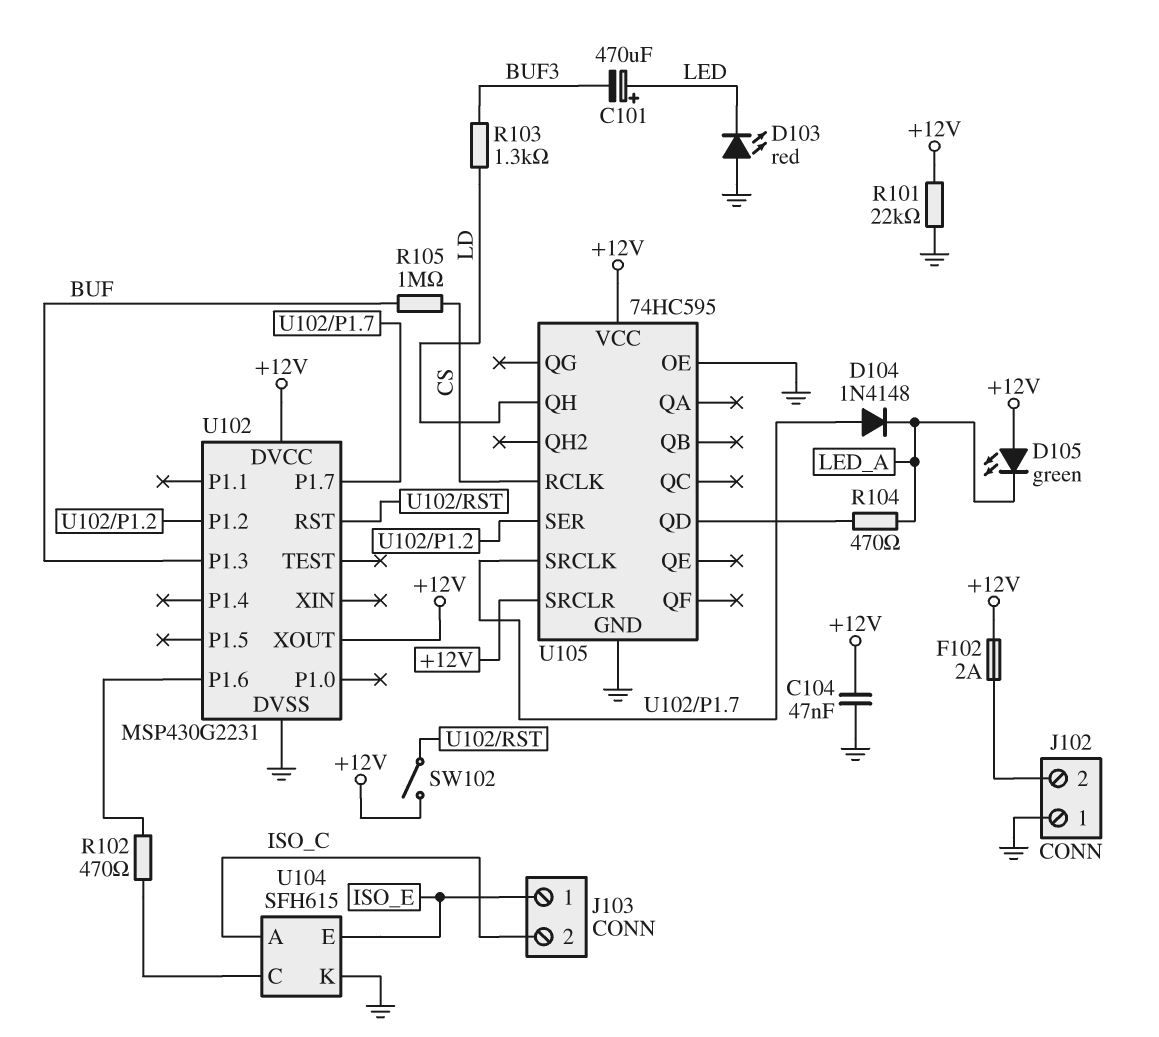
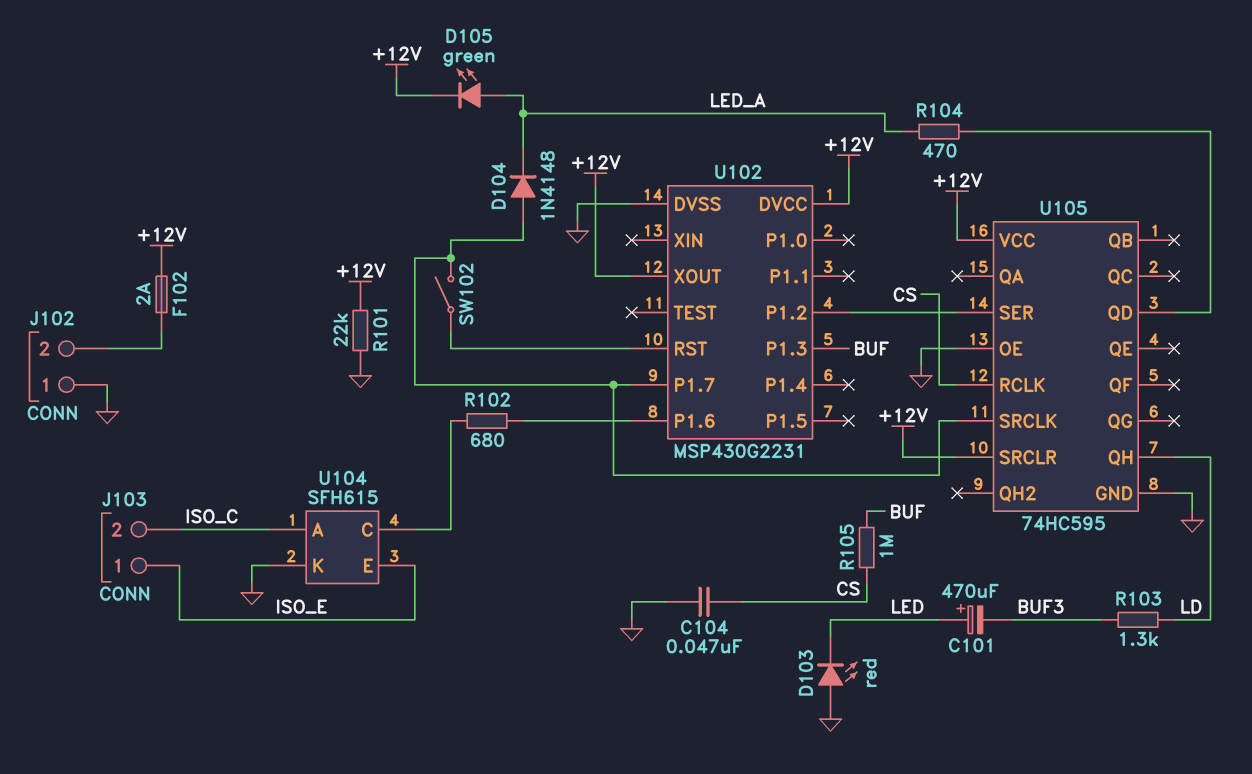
C104: 47nF (+12V, GND) -> 47nF (CS, GND)
D105: LED green (A +12V, K LED_A) -> LED green (A LED_A, K +12V)
R102: 470 (U102/P1.6, U104/C) -> 680 (U102/P1.6, U104/C)
SW102: switch (+12V, U102/RST) -> switch (U102/P1.7, U102/RST)

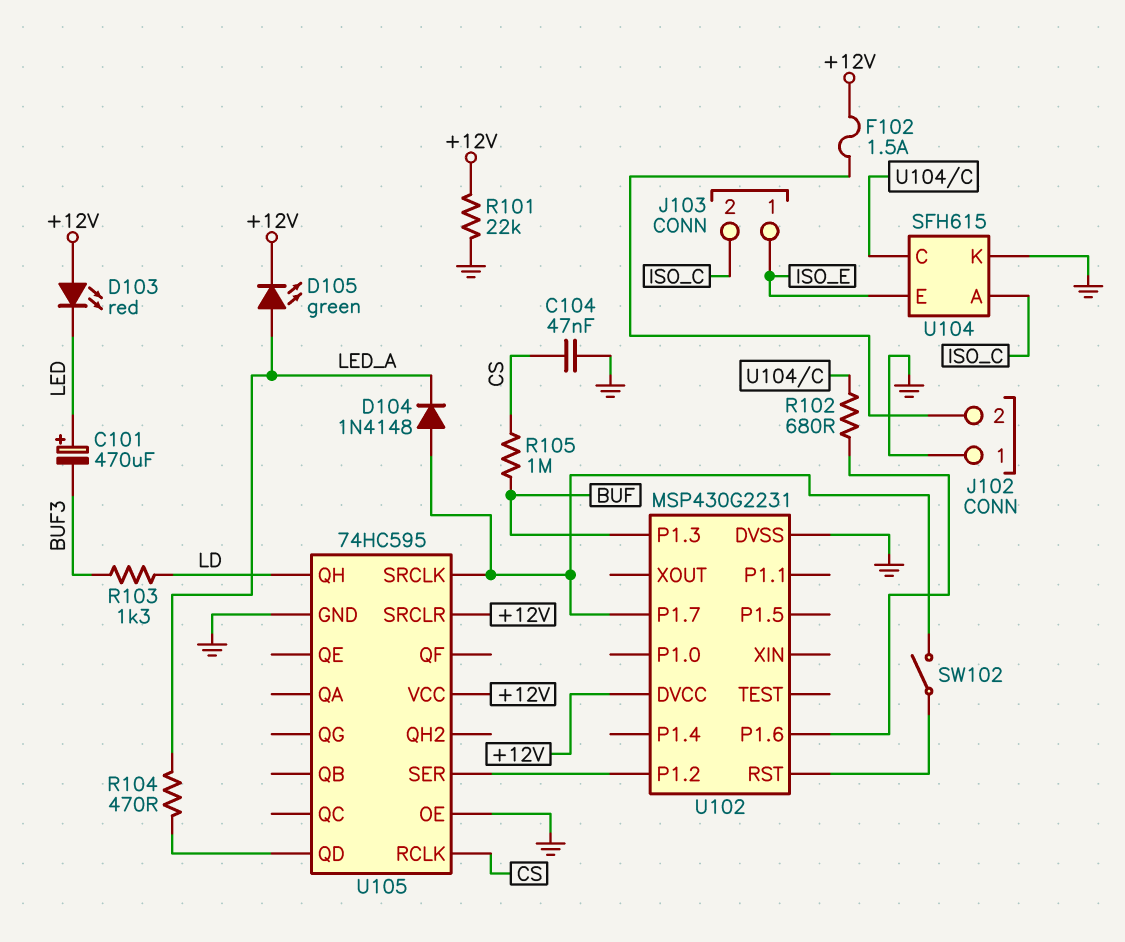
D103: LED red (A GND, K LED) -> LED red (A +12V, K LED)
F102: 2A (+12V, J102/2) -> 1.5A (+12V, J102/2)
U102 pin XOUT: +12V -> none

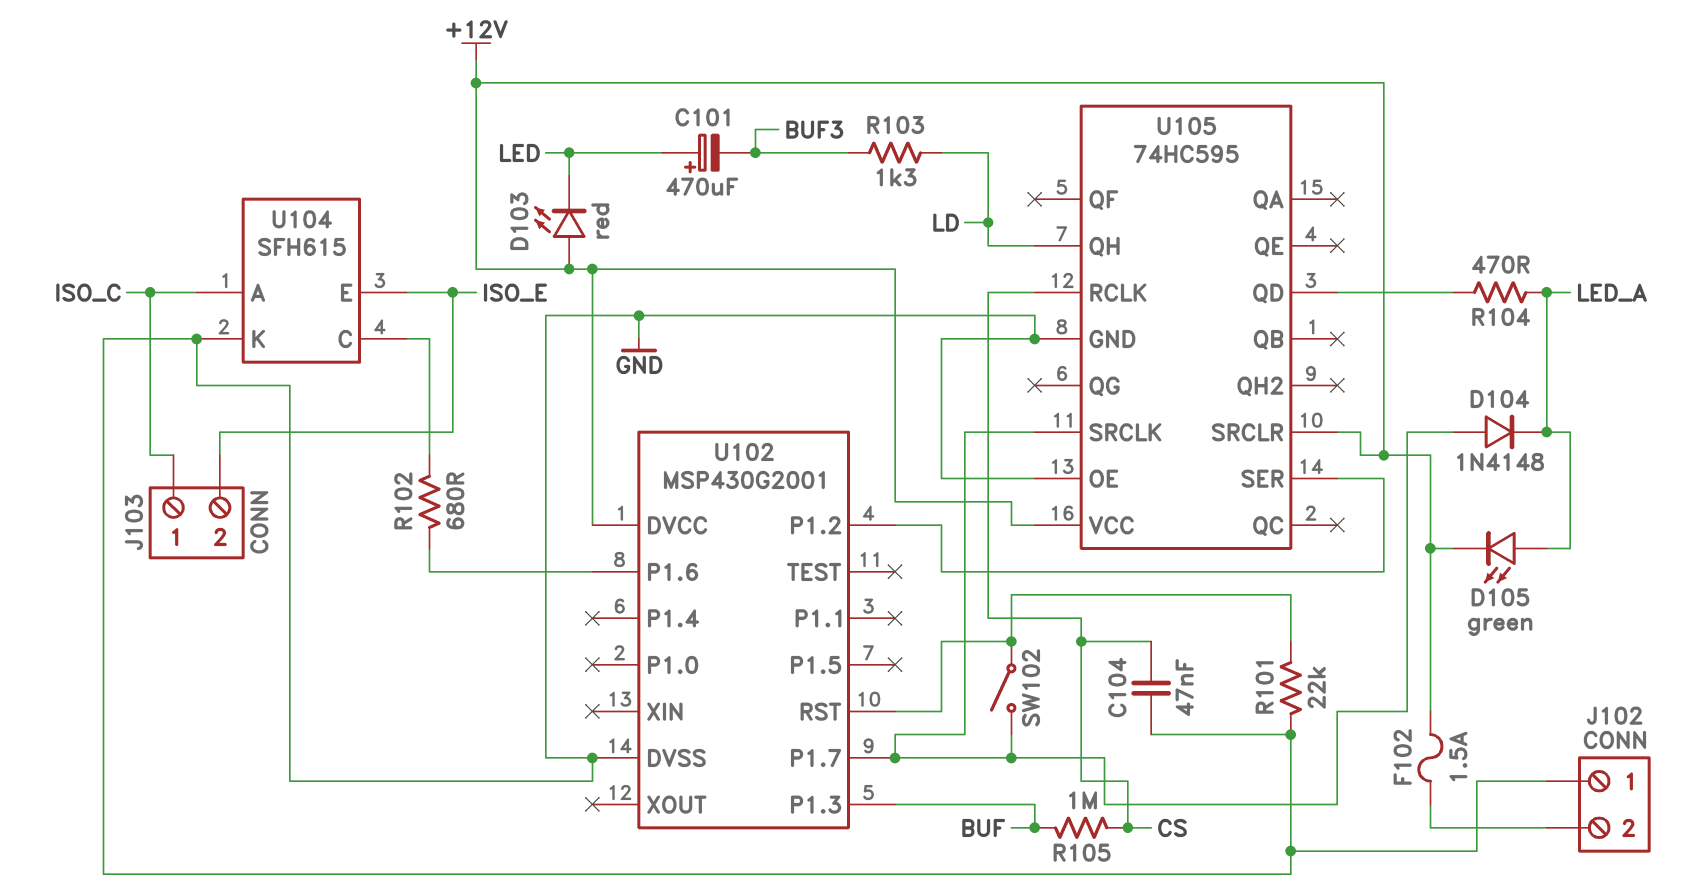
J103 pin 1: ISO_E -> ISO_C
J103 pin 2: ISO_C -> ISO_E
R101: 22k (+12V, GND) -> 22k (GND, U102/RST)
U102: MSP430G2231 -> MSP430G2001

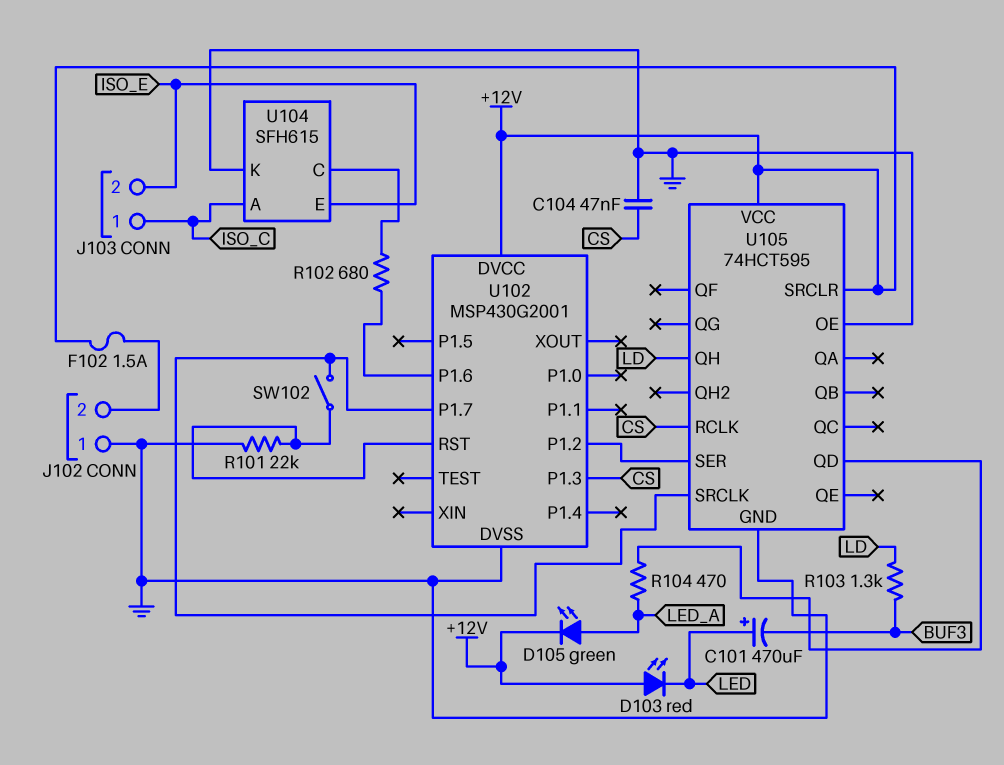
D104: diode 1N4148 (A U102/P1.7, K LED_A) -> none
R105: 1M (BUF, CS) -> none
U102 pin P1.3: BUF -> CS
U105: 74HC595 -> 74HCT595

